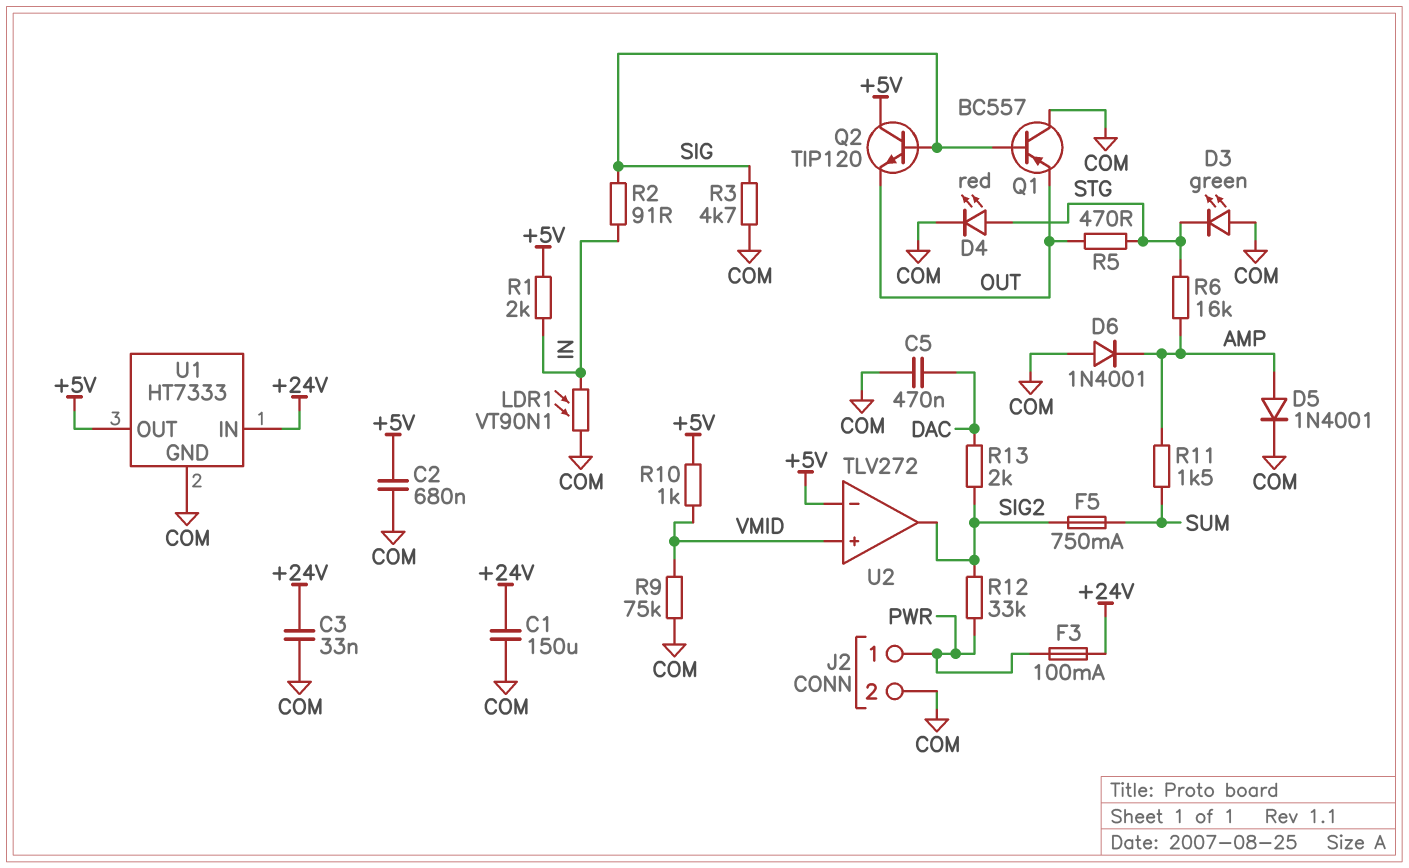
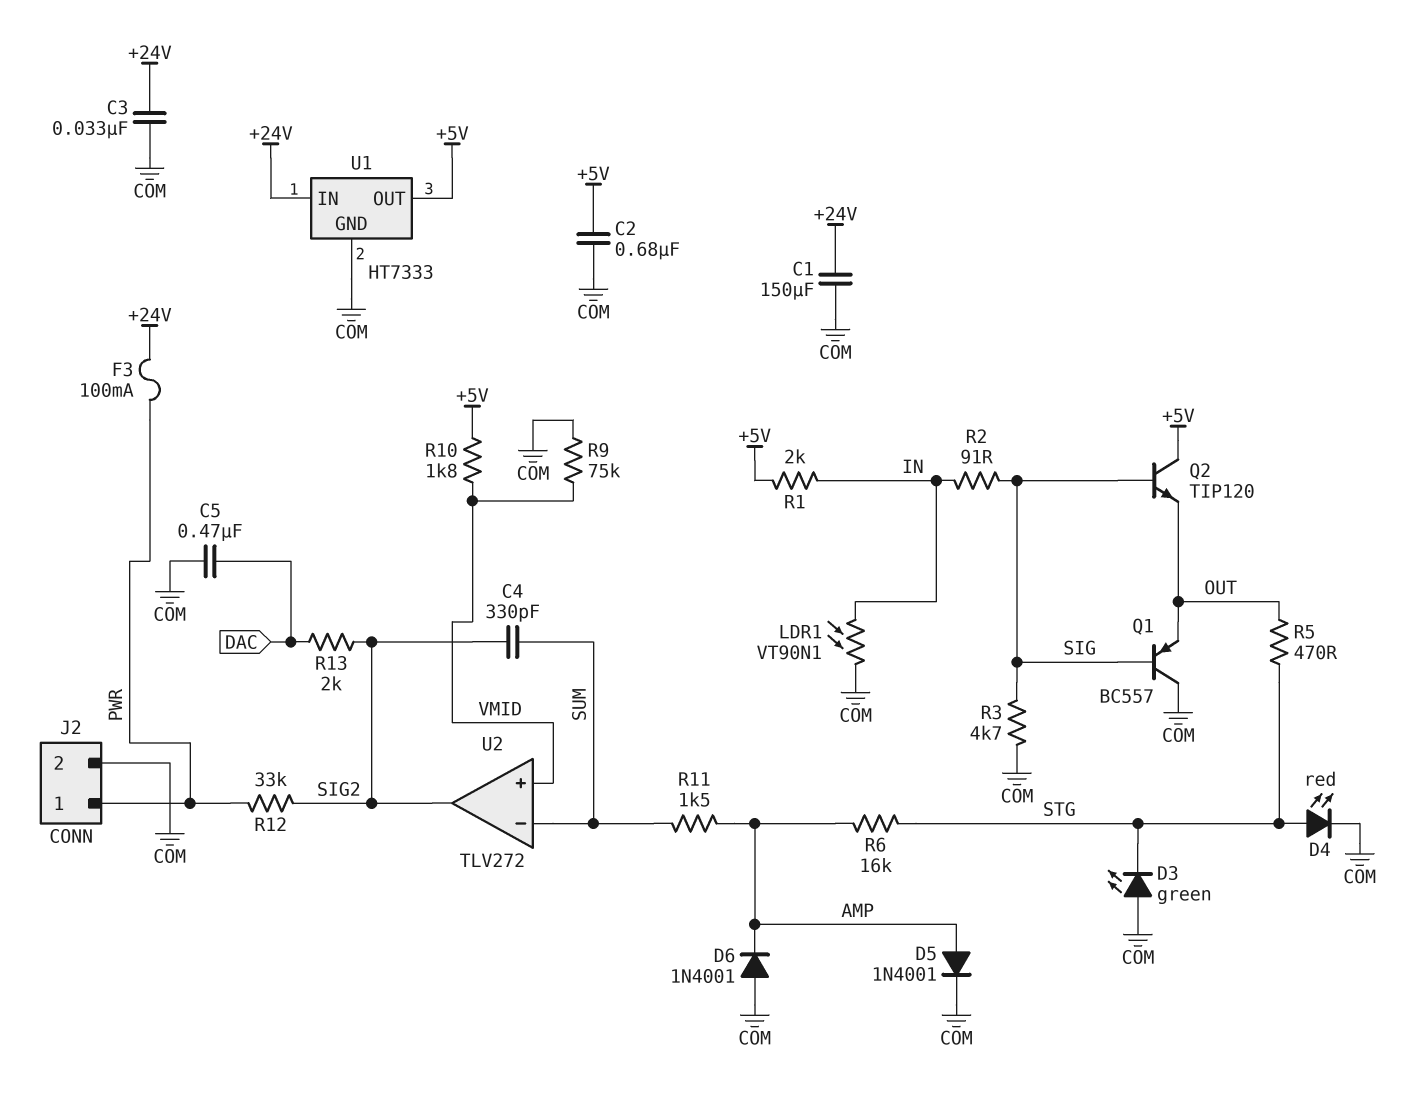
C4: none -> 330pF (SIG2, SUM)
F5: 750mA (SIG2, SUM) -> none
R10: 1k (+5V, VMID) -> 1.8k (+5V, VMID)
U2 pin in-: +5V -> SUM

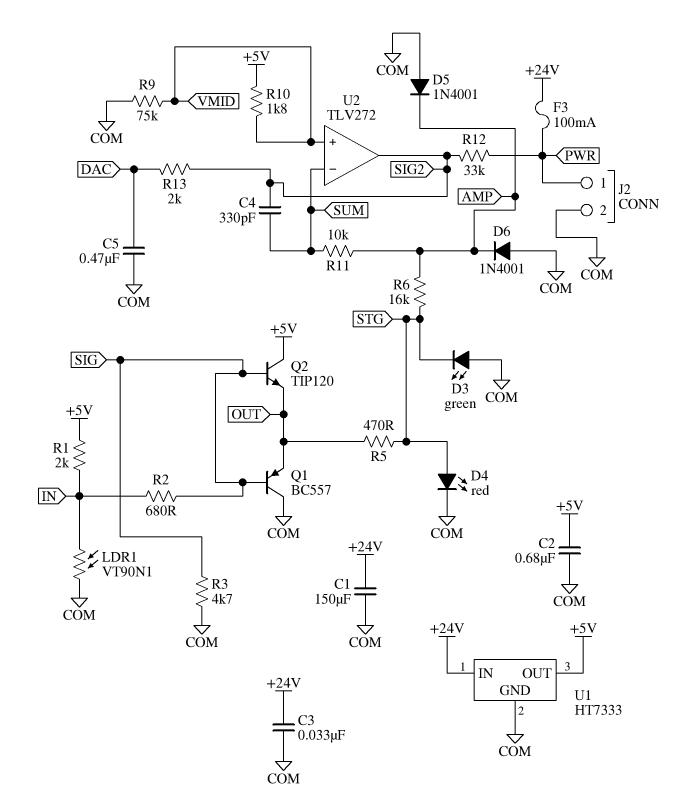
D5: diode 1N4001 (A AMP, K COM) -> diode 1N4001 (A COM, K AMP)
R2: 91 (IN, SIG) -> 680 (IN, SIG)
R11: 1.5k (AMP, SUM) -> 10k (AMP, SUM)

